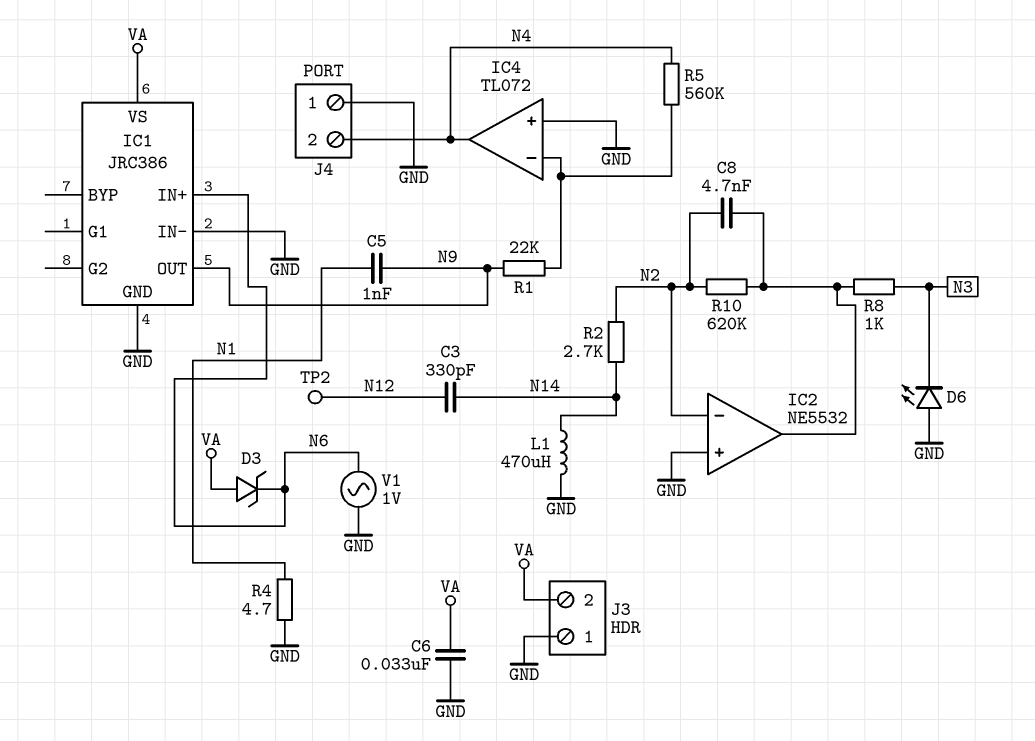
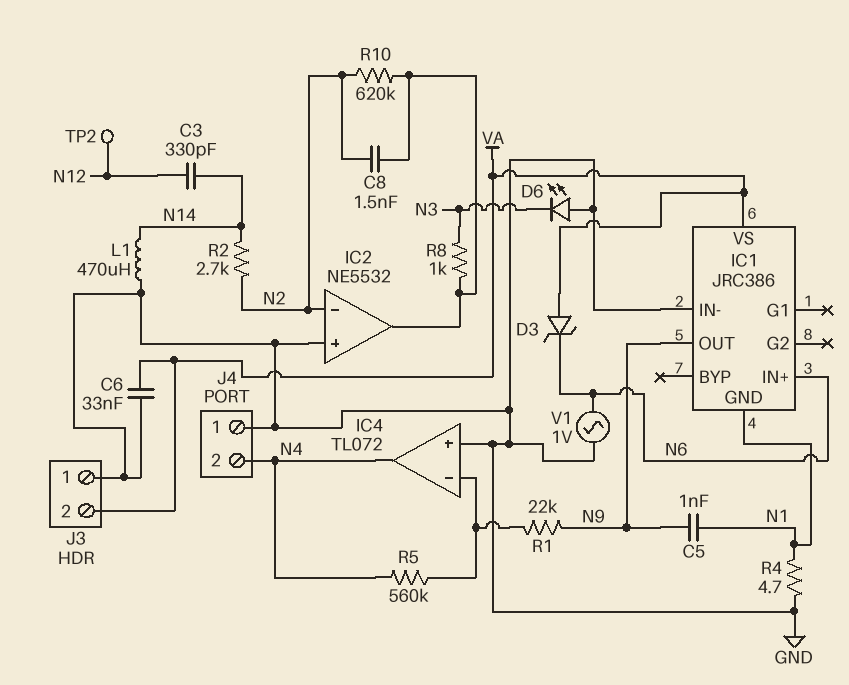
C8: 4.7nF (IC2/out, N2) -> 1.5nF (IC2/out, N2)
IC1 pin GND: GND -> N1

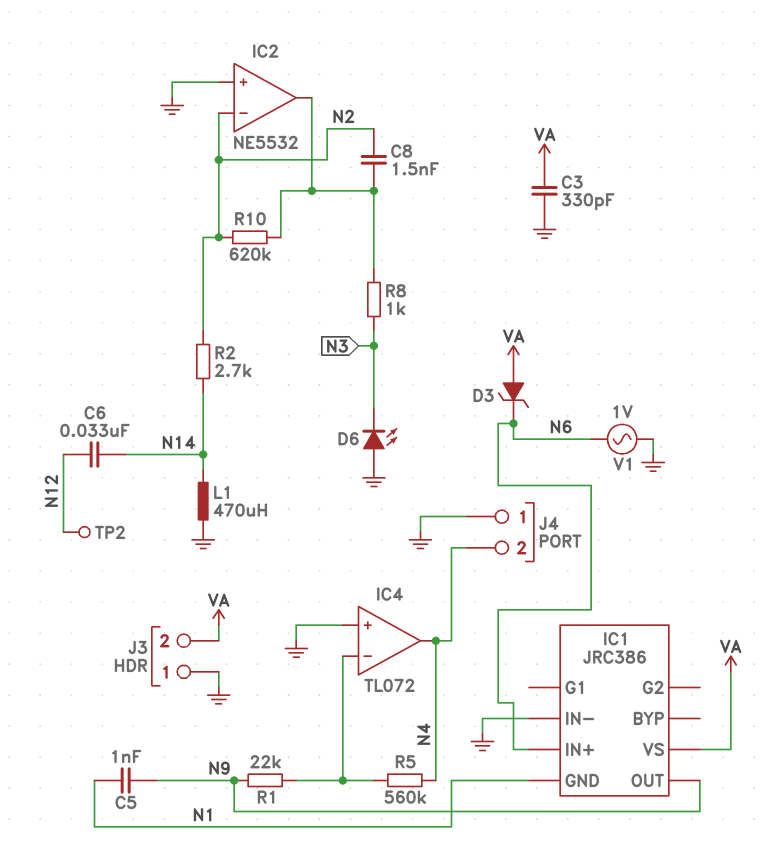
C3: 330pF (N12, N14) -> 330pF (GND, VA)
C6: 33nF (GND, VA) -> 33nF (N12, N14)
R4: 4.7 (GND, N1) -> none

